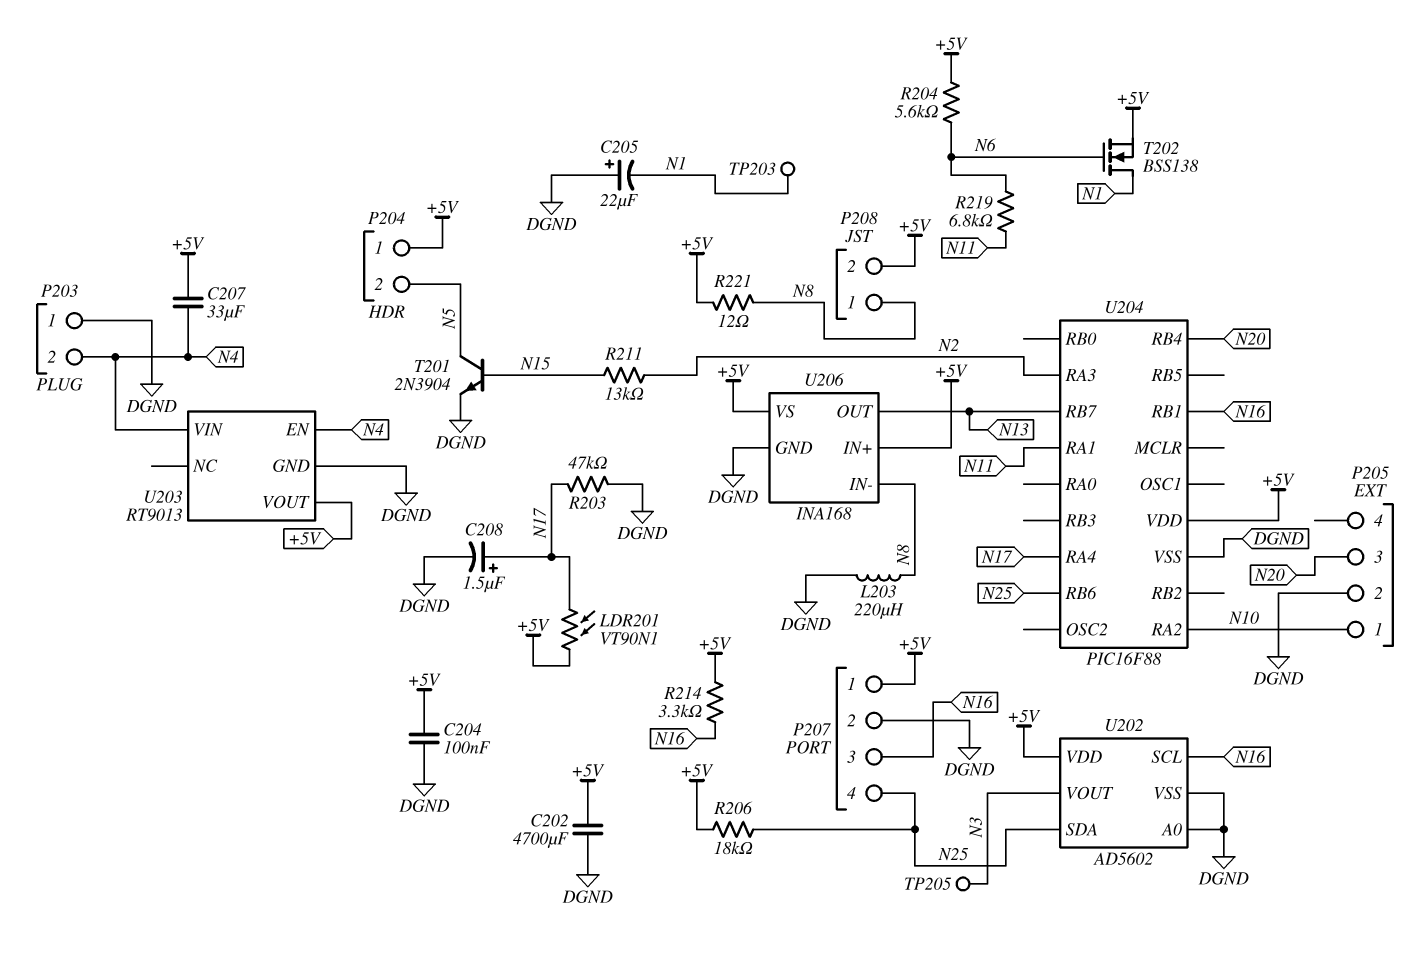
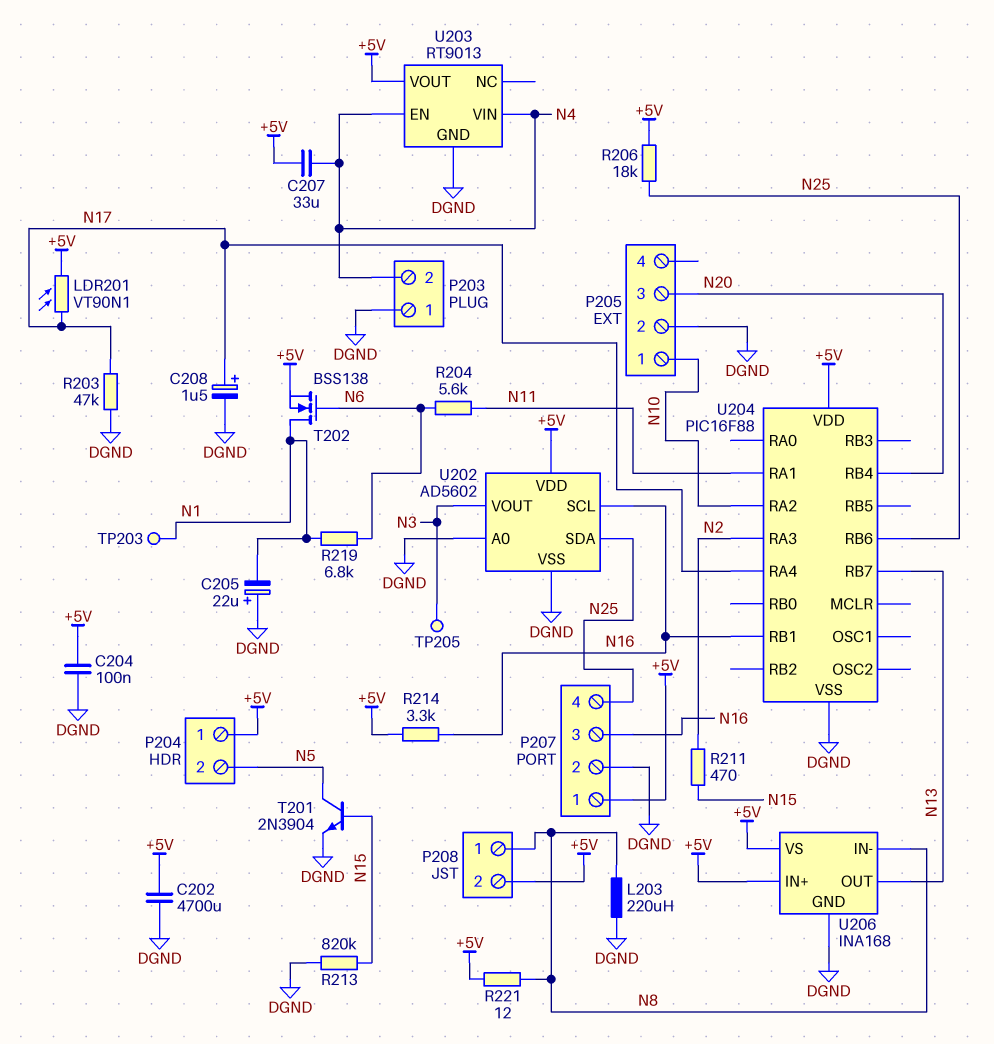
R204: 5.6k (+5V, N6) -> 5.6k (N6, N11)
R211: 13k (N2, N15) -> 470 (N2, N15)
R213: none -> 820k (DGND, N15)
R219: 6.8k (N6, N11) -> 6.8k (N1, N6)

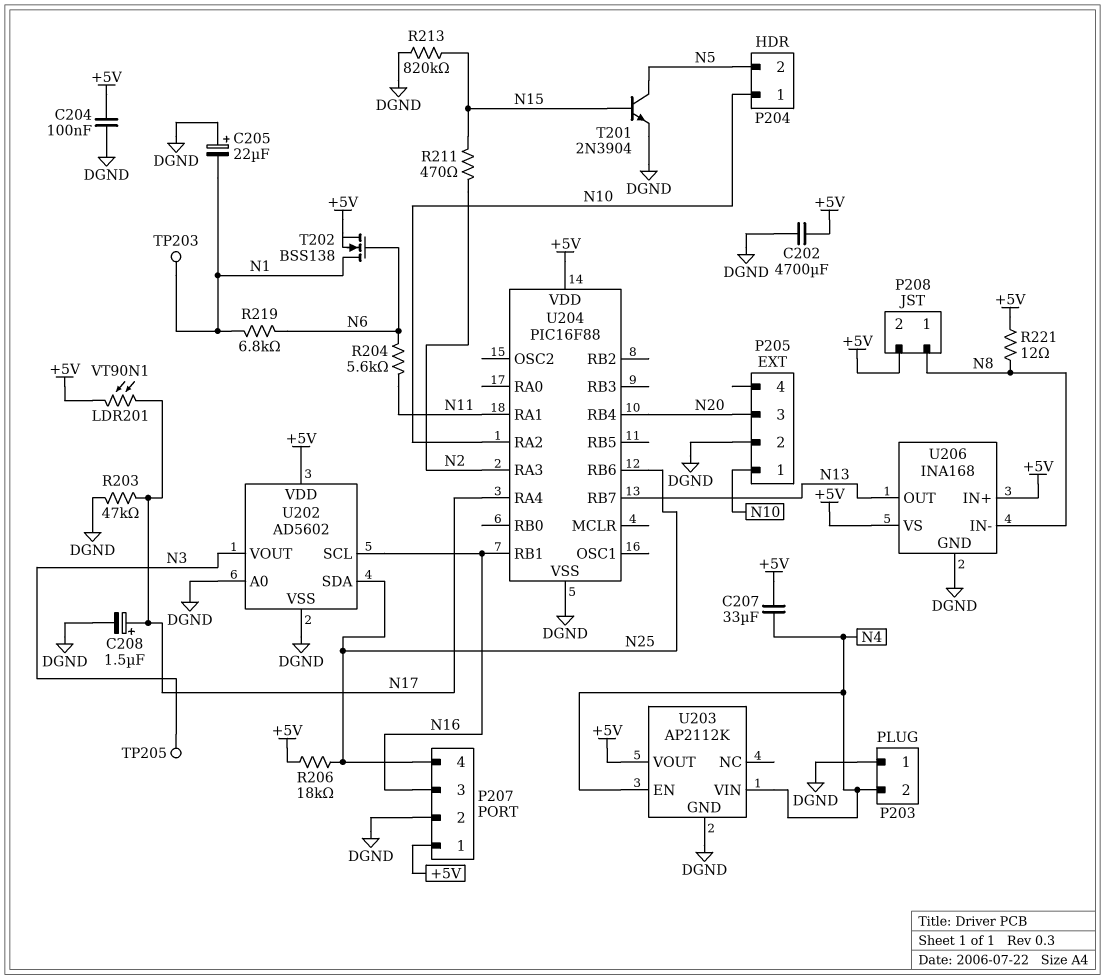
L203: 220uH (DGND, N8) -> none
P204 pin 1: +5V -> N10
R214: 3.3k (+5V, N16) -> none
U203: RT9013 -> AP2112K

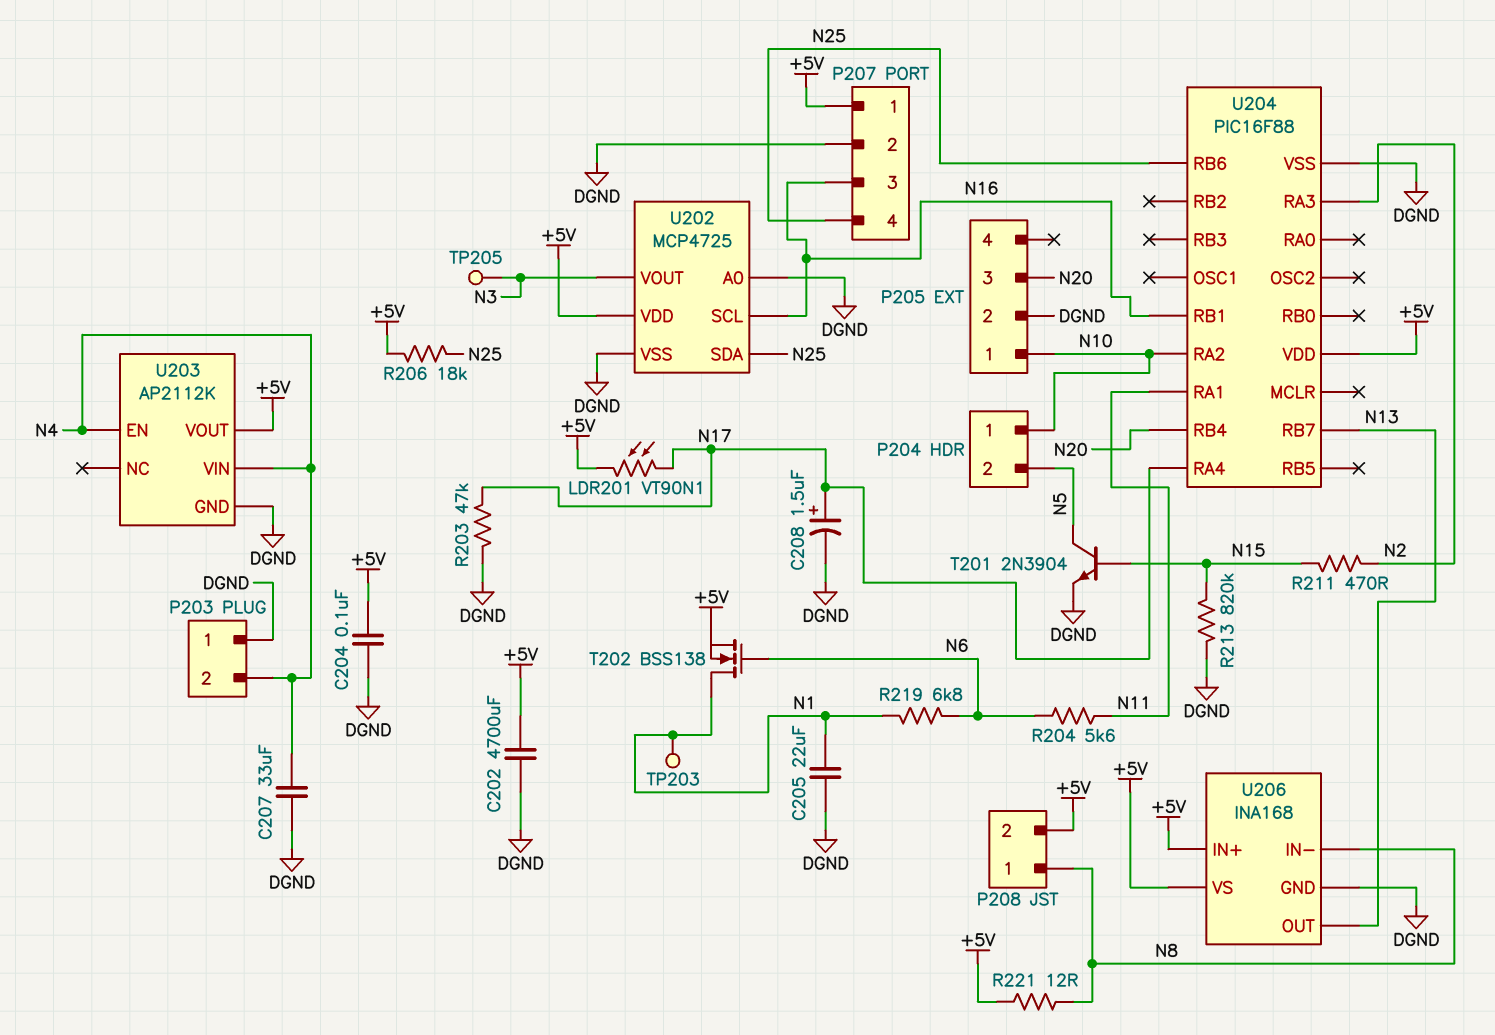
C205: 22uF (plus DGND, minus N1) -> 22uF (DGND, N1)
C207: 33uF (+5V, N4) -> 33uF (DGND, N4)
U202: AD5602 -> MCP4725

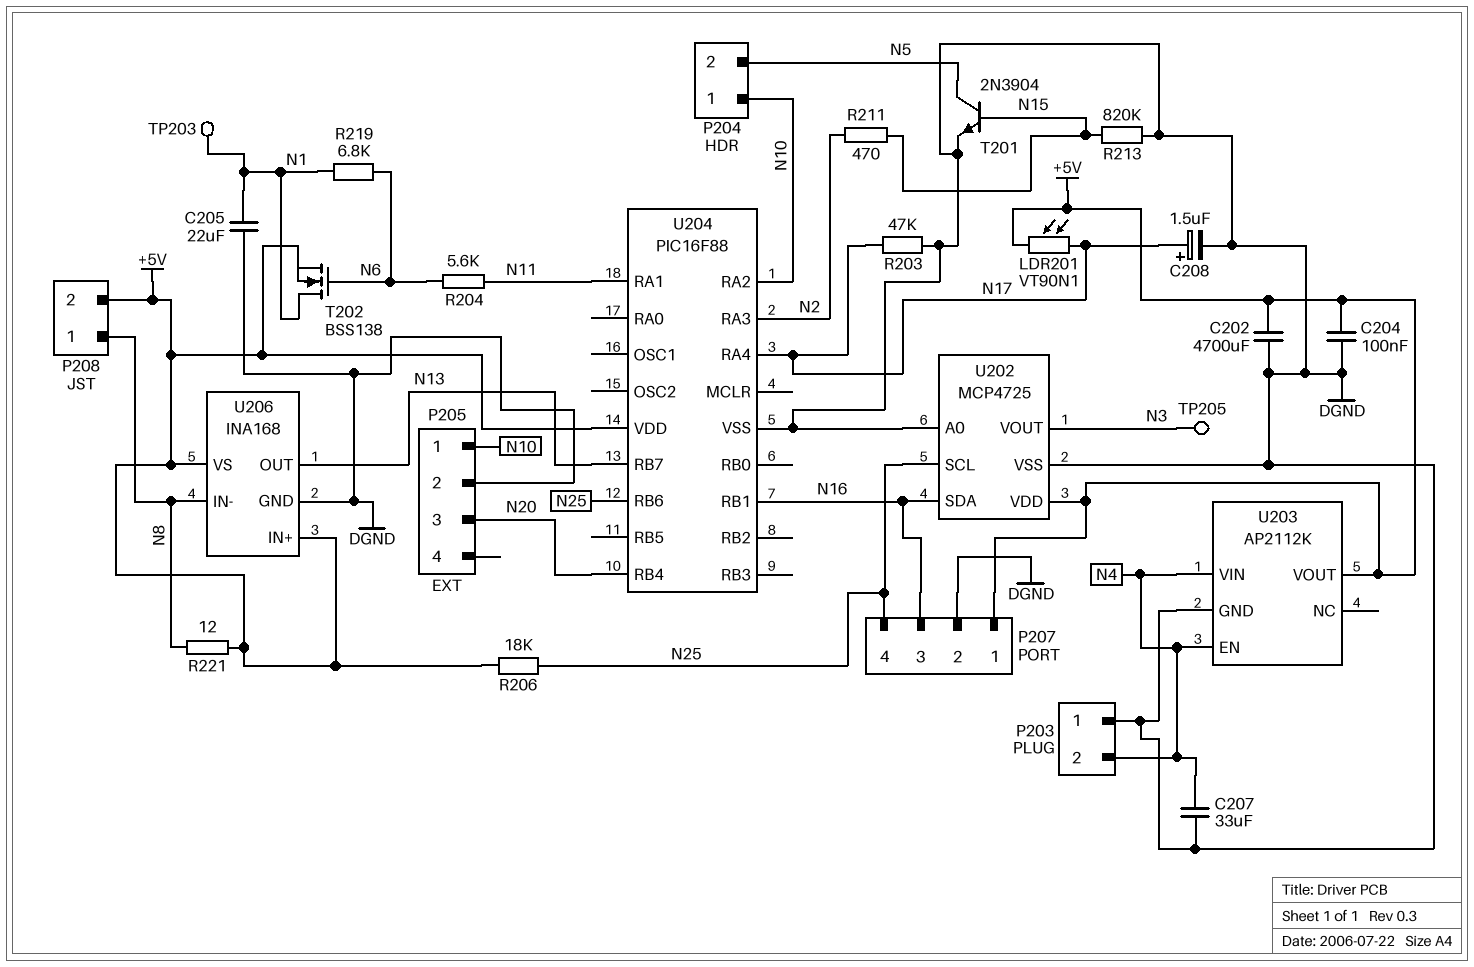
U202 pin SCL: N16 -> N25
U202 pin SDA: N25 -> N16

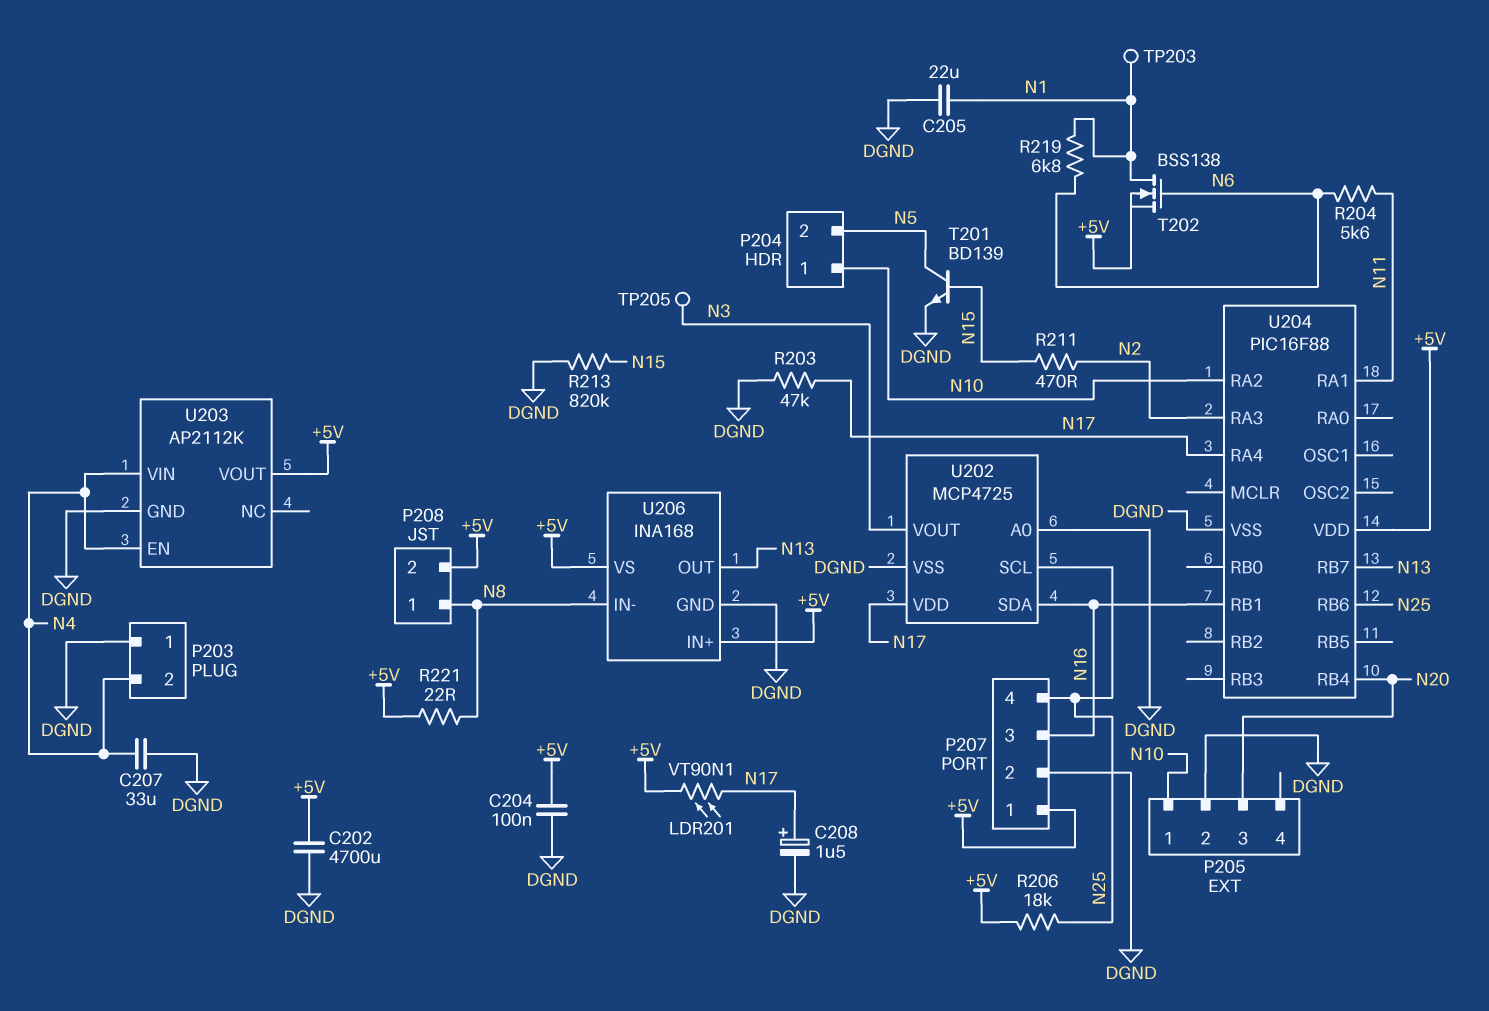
R221: 12 (+5V, N8) -> 22 (+5V, N8)
T201: NPN 2N3904 (B N15, C N5, E DGND) -> NPN BD139 (B N15, C N5, E DGND)
U202 pin VDD: +5V -> N17

